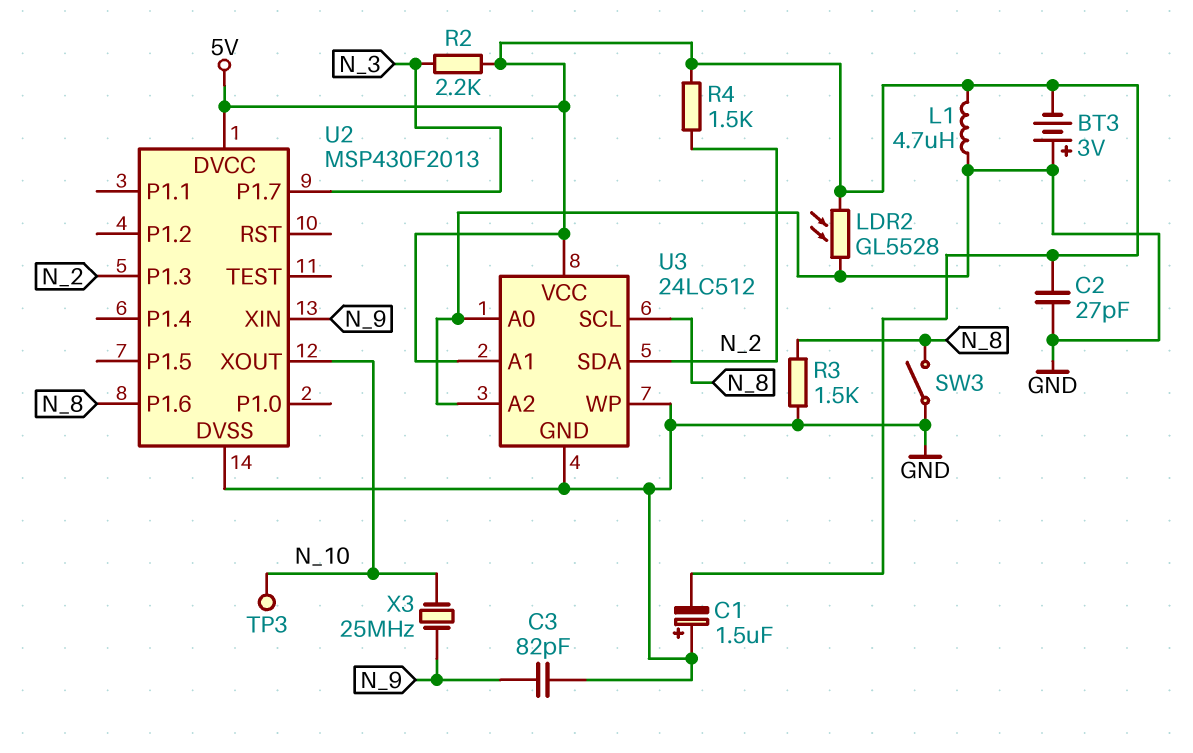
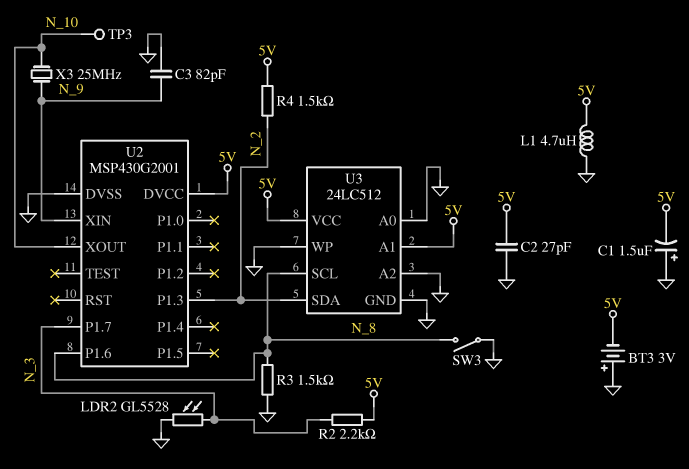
LDR2: GL5528 (5V, GND) -> GL5528 (GND, N_3)
U2: MSP430F2013 -> MSP430G2001

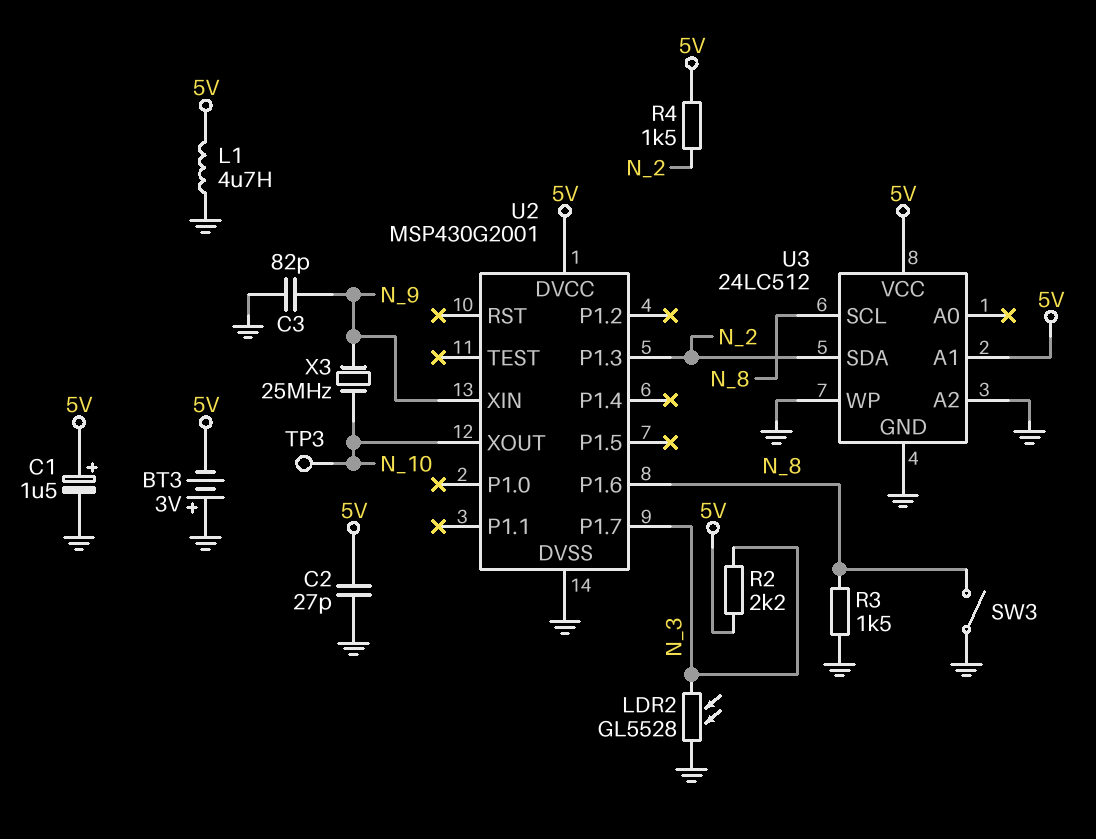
C1: 1.5uF (plus GND, minus 5V) -> 1.5uF (plus 5V, minus GND)
U3 pin A0: GND -> none

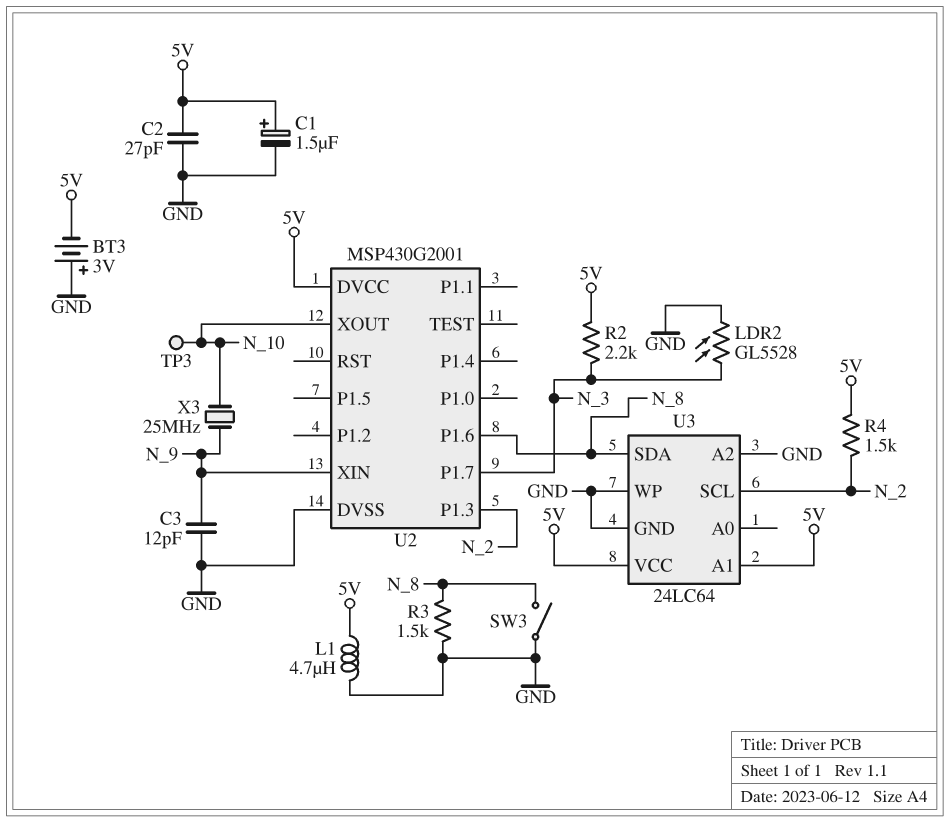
C3: 82pF (GND, N_9) -> 12pF (GND, N_9)
U3: 24LC512 -> 24LC64
U3 pin SCL: N_8 -> N_2
U3 pin SDA: N_2 -> N_8

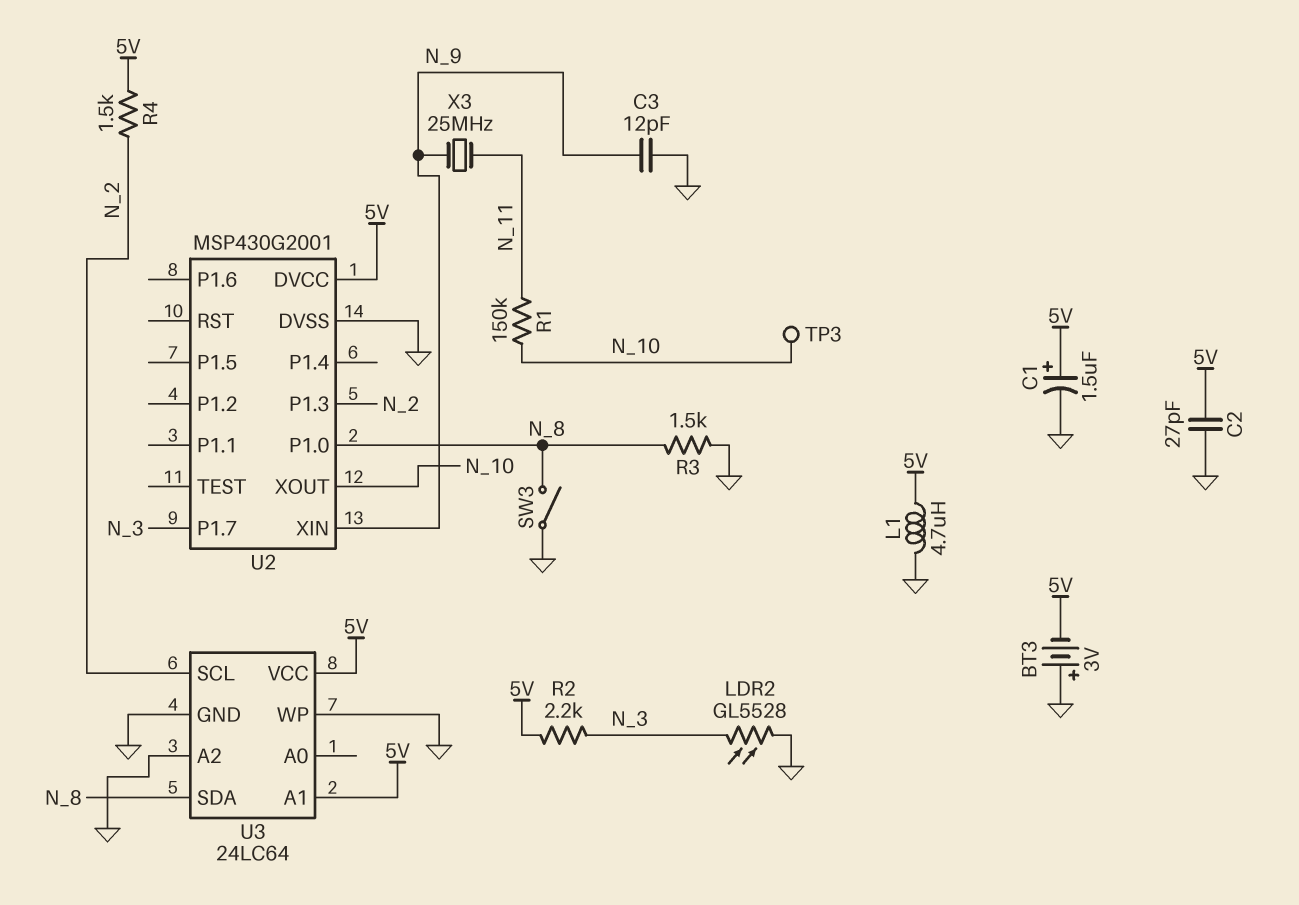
R1: none -> 150k (N_10, N_11)
U2 pin P1.0: none -> N_8
U2 pin P1.6: N_8 -> none
X3: 25MHz (N_9, N_10) -> 25MHz (N_9, N_11)

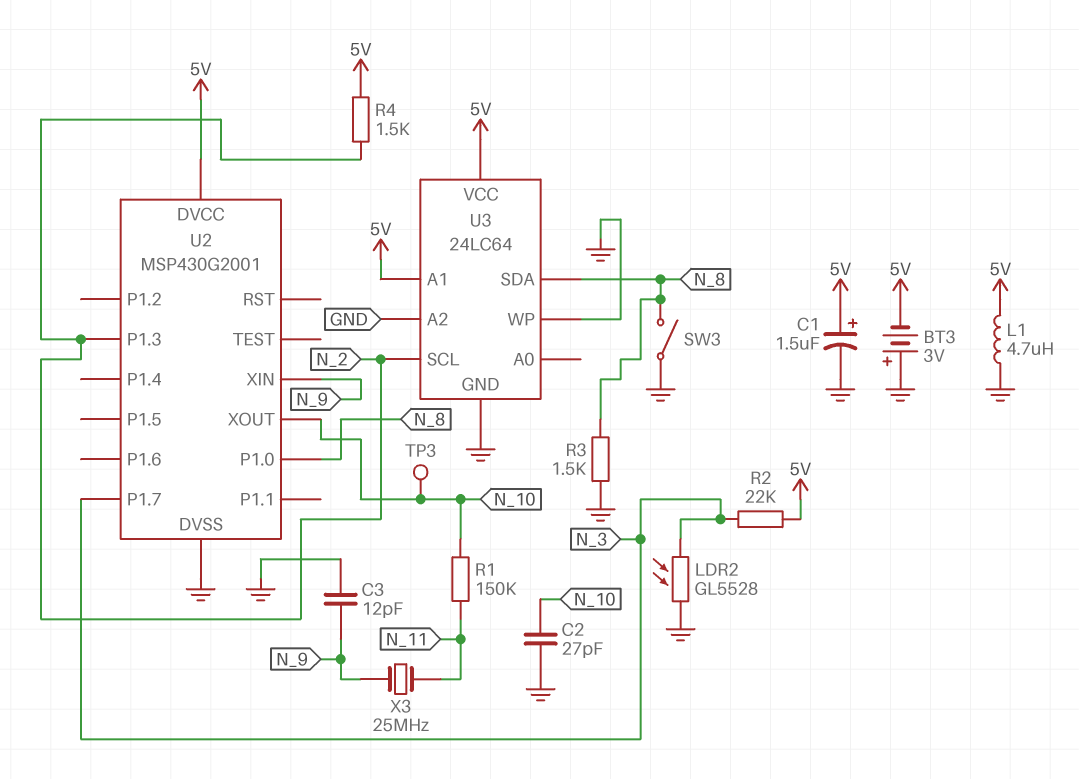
C2: 27pF (5V, GND) -> 27pF (GND, N_10)
R2: 2.2k (5V, N_3) -> 22k (5V, N_3)

